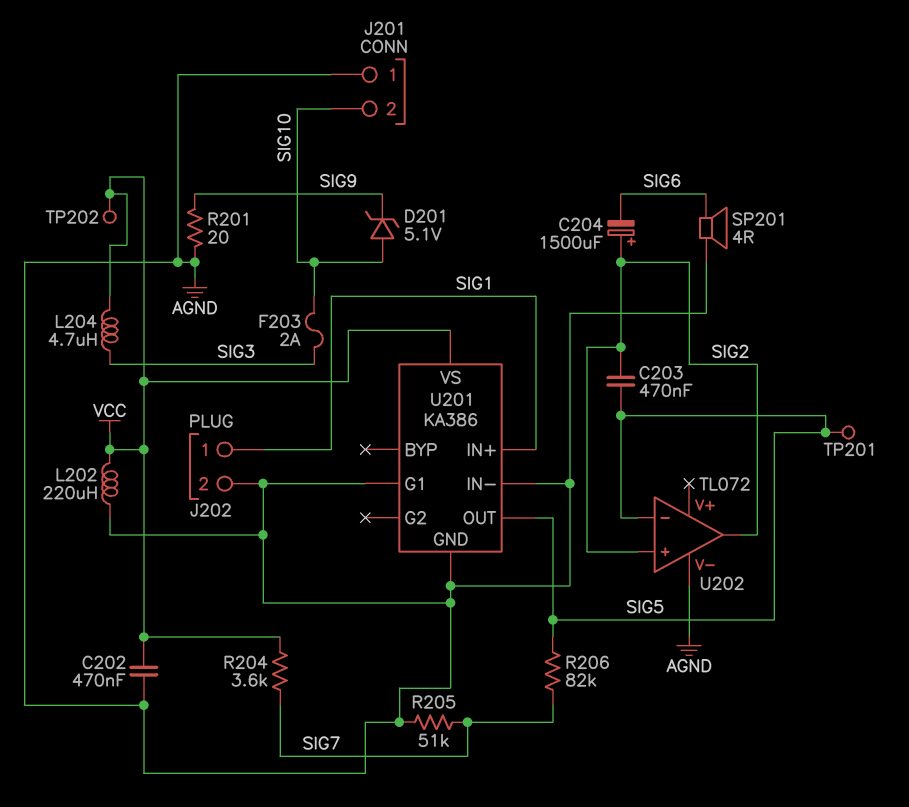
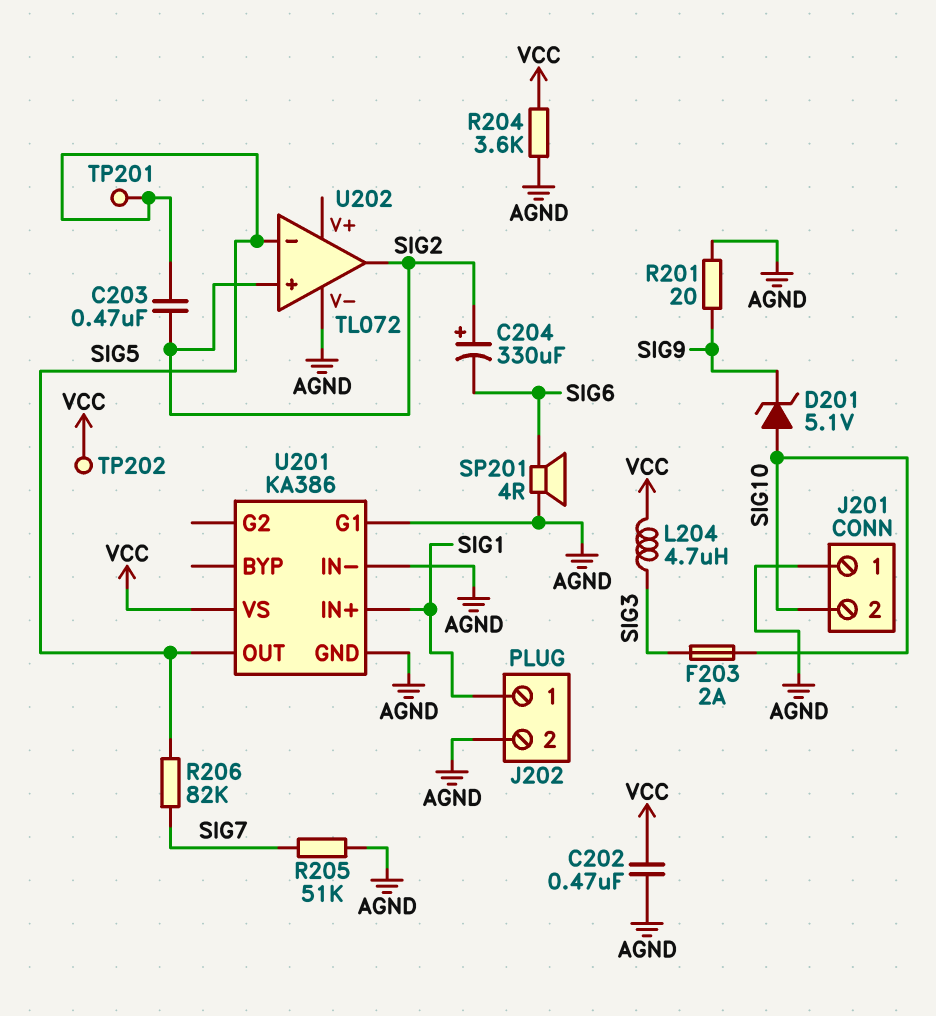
C204: 1500uF (plus SIG2, minus SIG6) -> 330uF (plus SIG2, minus SIG6)
L202: 220uH (AGND, VCC) -> none
R204: 3.6k (SIG7, VCC) -> 3.6k (AGND, VCC)

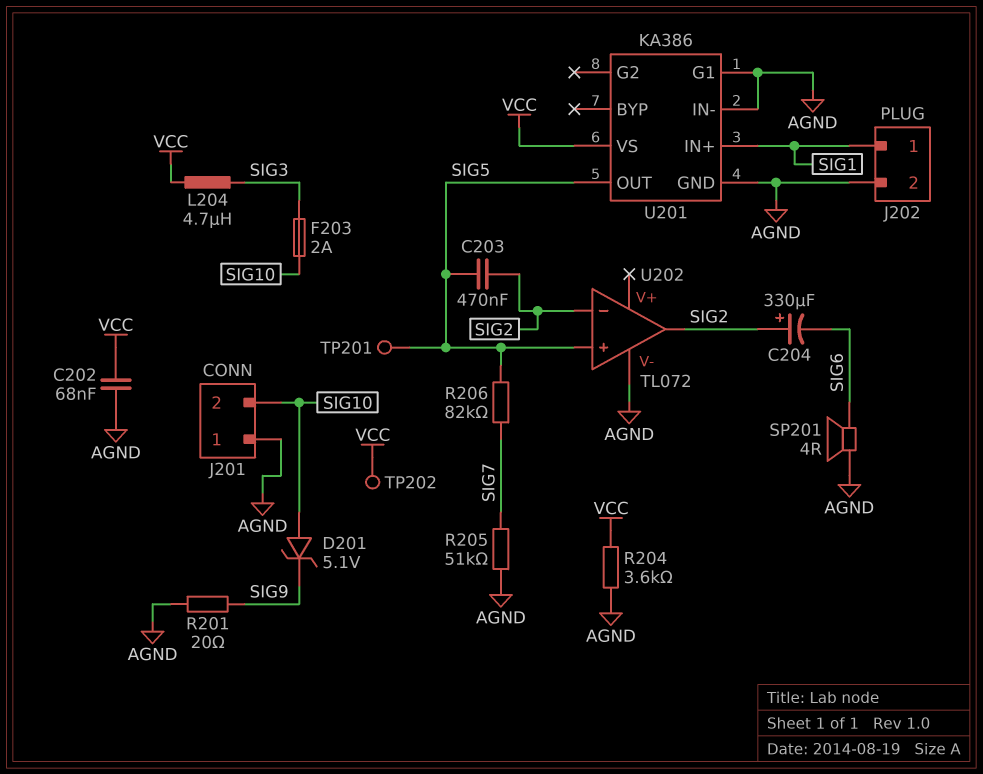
C202: 470nF (AGND, VCC) -> 68nF (AGND, VCC)
U202 pin in+: SIG2 -> SIG5
U202 pin in-: SIG5 -> SIG2

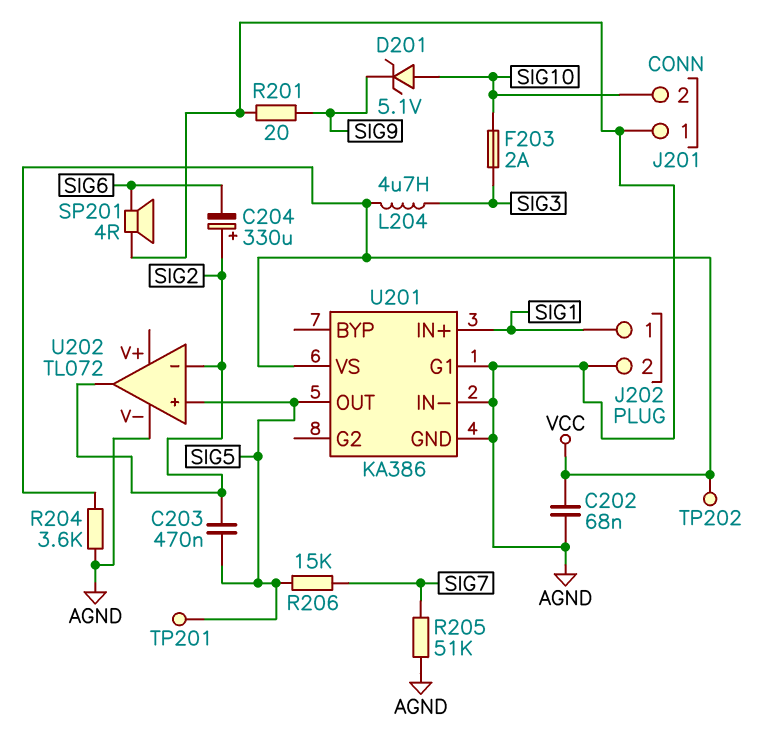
R206: 82k (SIG5, SIG7) -> 15k (SIG5, SIG7)

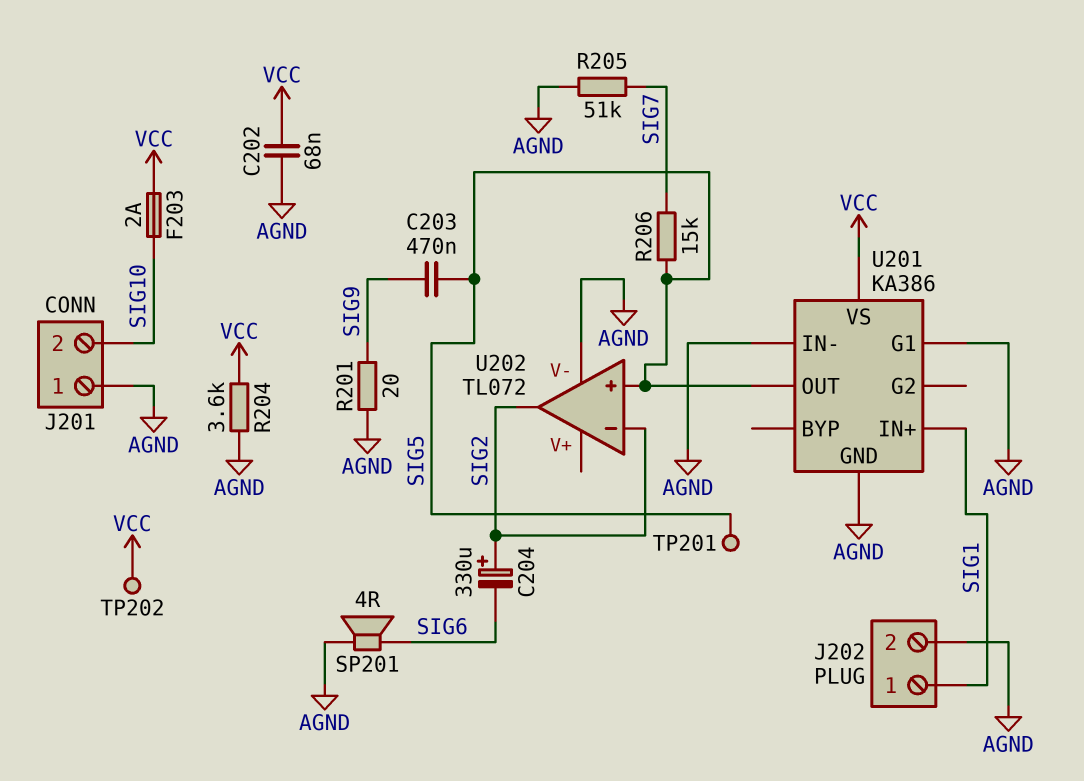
C203: 470nF (SIG2, SIG5) -> 470nF (SIG5, SIG9)
D201: zener 5.1V (A SIG10, K SIG9) -> none
F203: 2A (SIG3, SIG10) -> 2A (SIG10, VCC)
L204: 4.7uH (SIG3, VCC) -> none

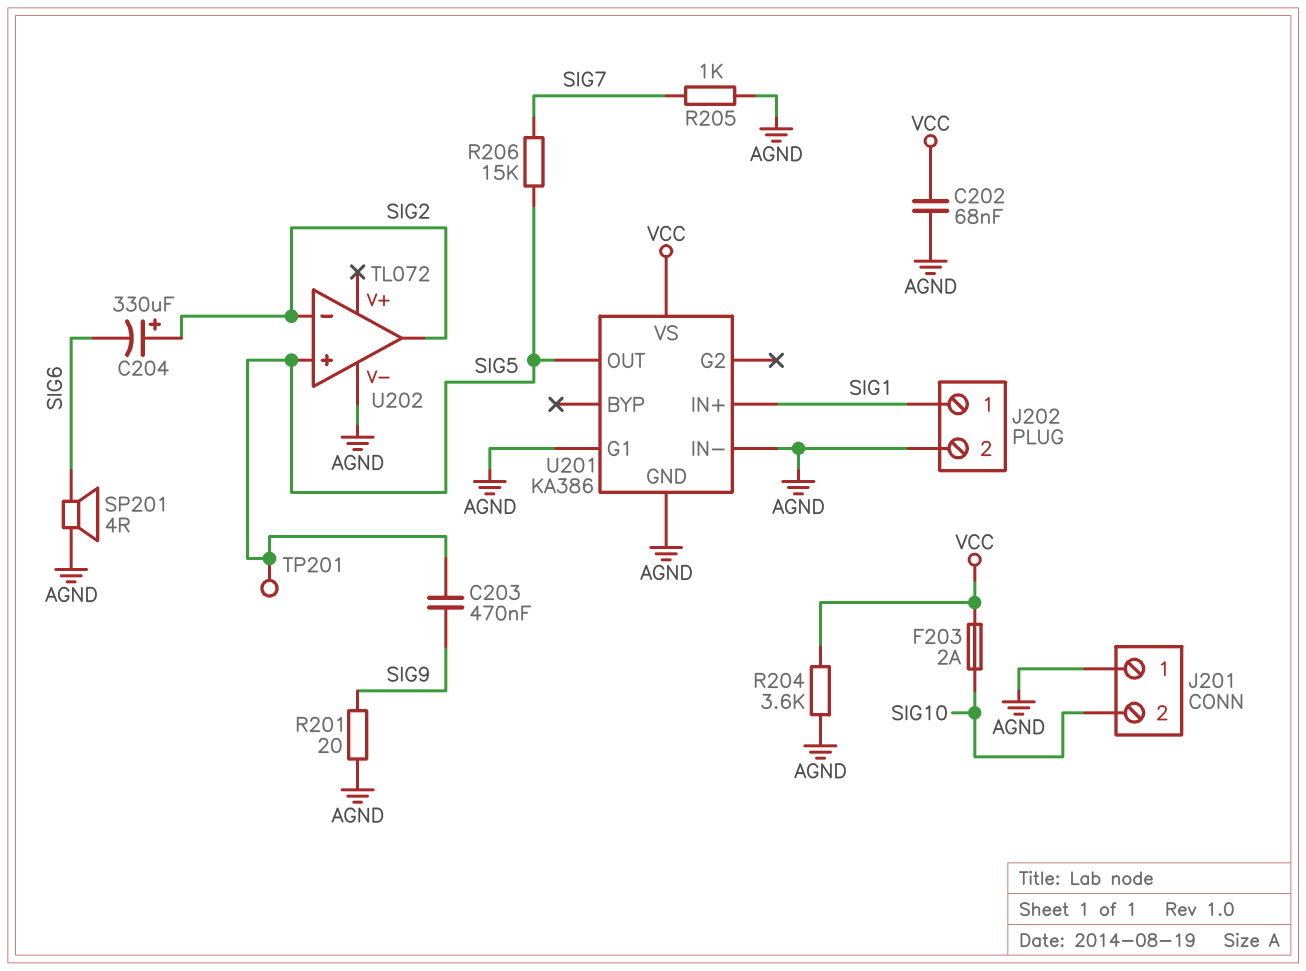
R205: 51k (AGND, SIG7) -> 1k (AGND, SIG7)
TP202: test point (VCC) -> none

